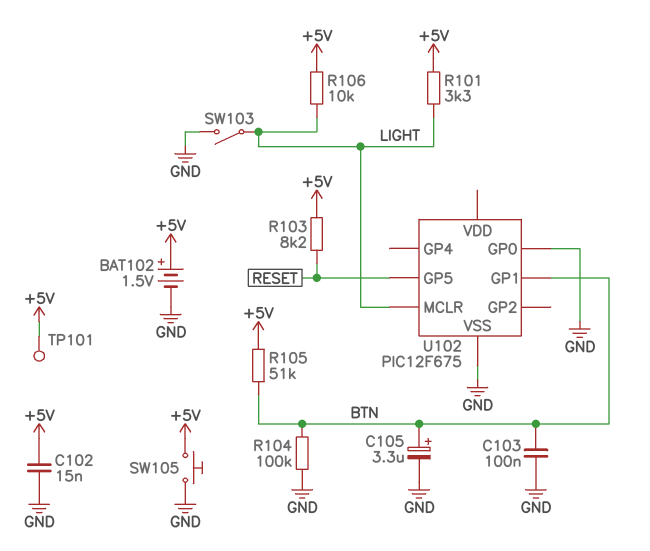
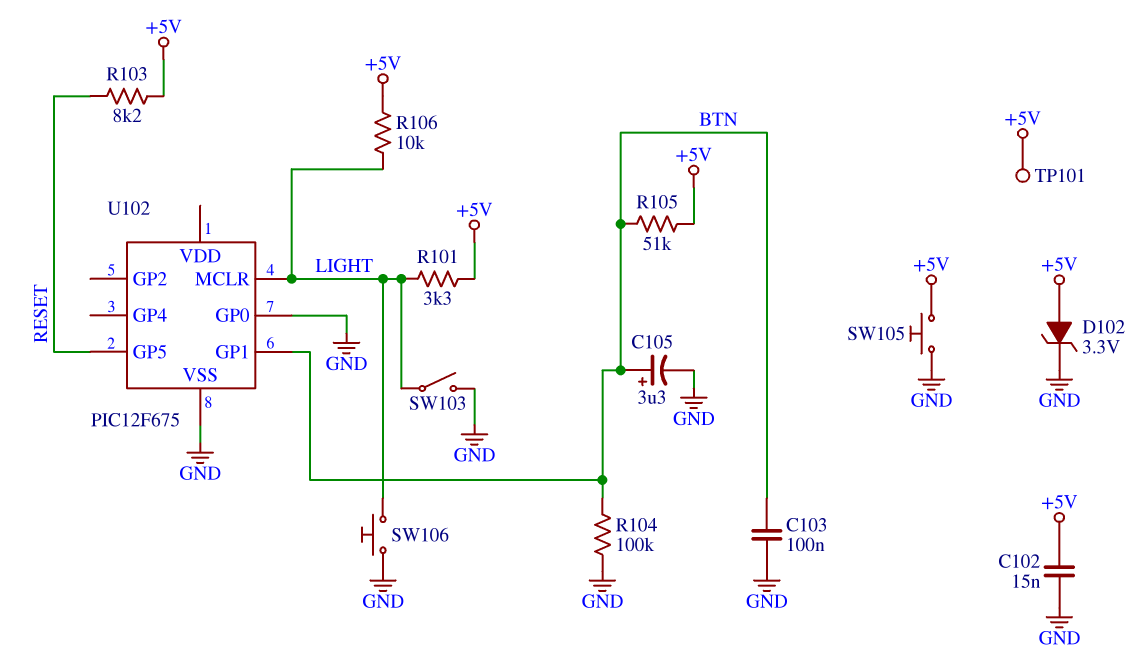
BAT102: 1.5V (plus +5V, minus GND) -> none
D102: none -> zener 3.3V (A +5V, K GND)
SW106: none -> button (GND, LIGHT)

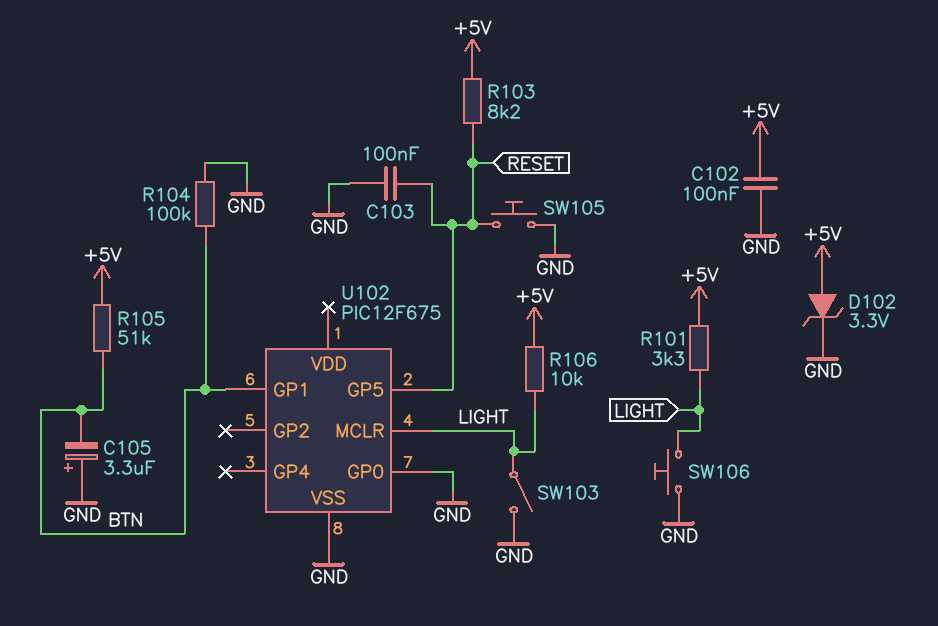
C102: 15nF (+5V, GND) -> 100nF (+5V, GND)
C103: 100nF (BTN, GND) -> 100nF (GND, RESET)
C105: 3.3uF (plus BTN, minus GND) -> 3.3uF (plus GND, minus BTN)
SW105: button (+5V, GND) -> button (GND, RESET)
TP101: test point (+5V) -> none

